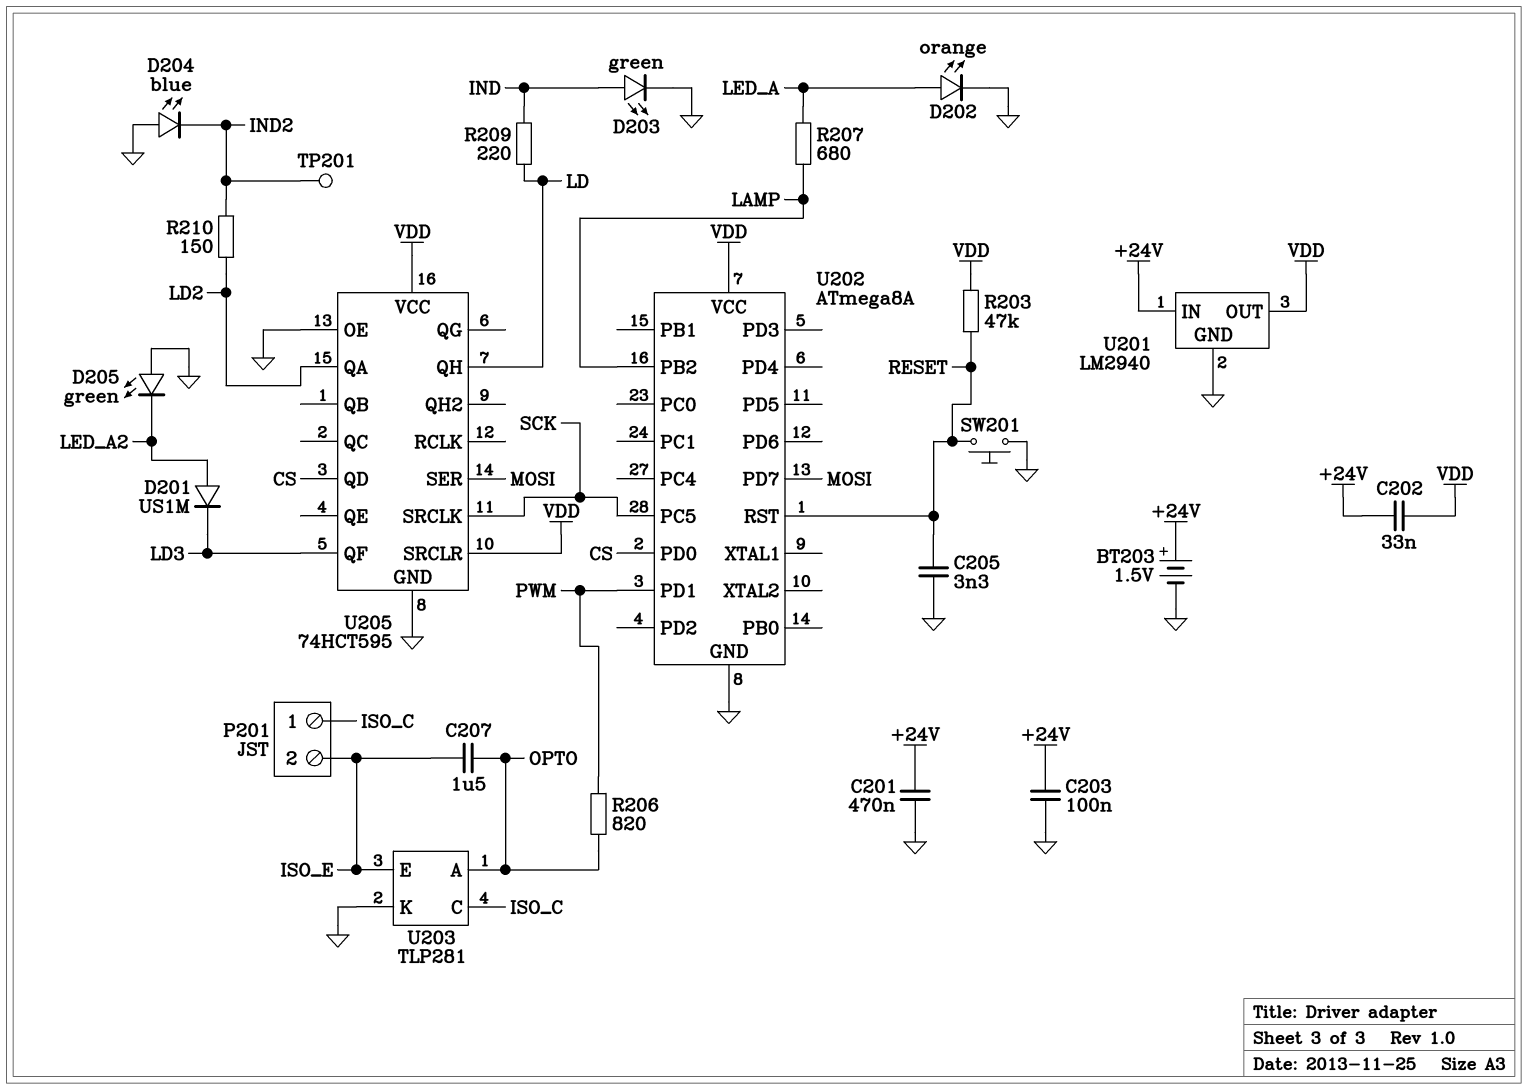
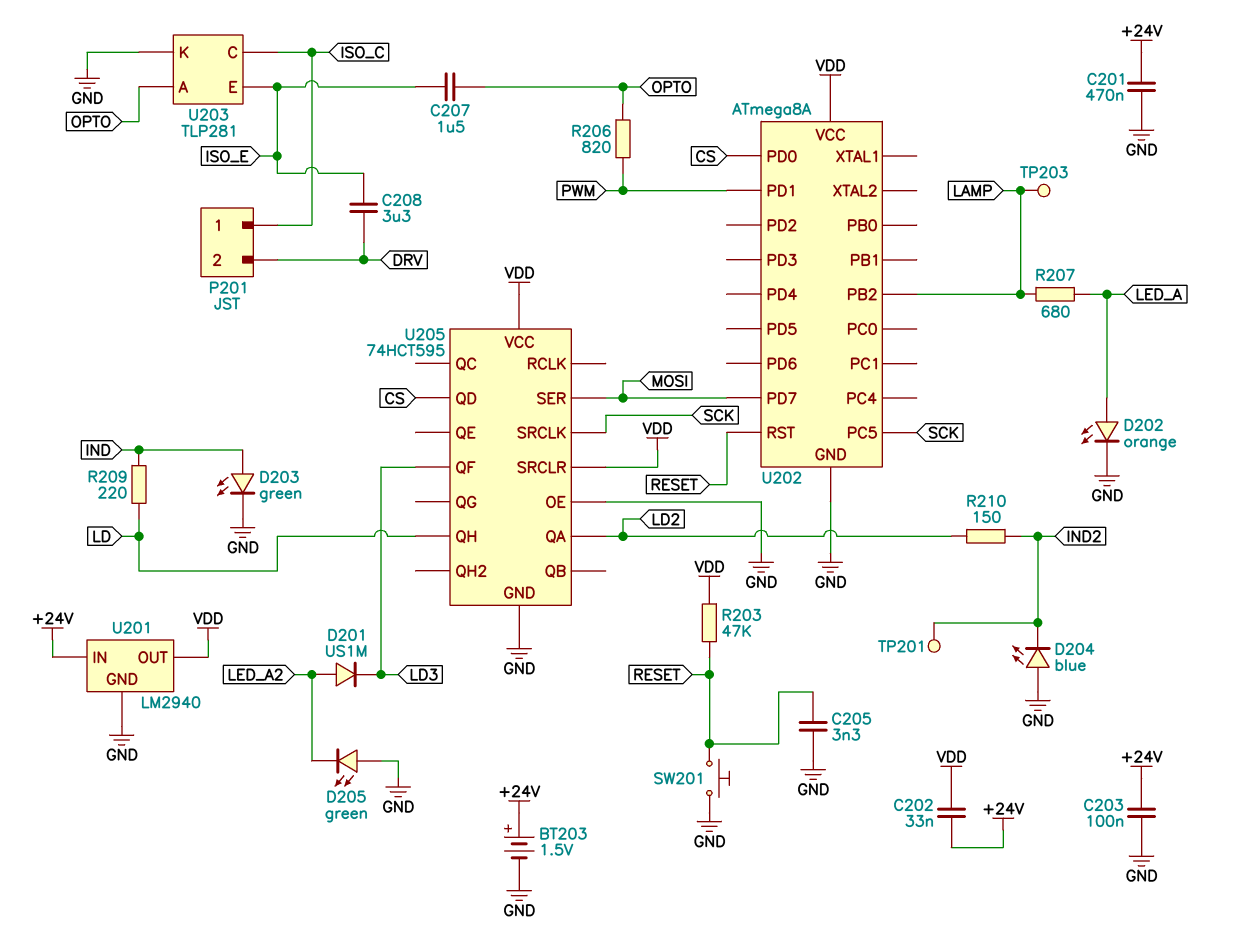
C208: none -> 3.3uF (DRV, ISO_E)
P201 pin 2: ISO_E -> DRV
TP203: none -> test point (LAMP)

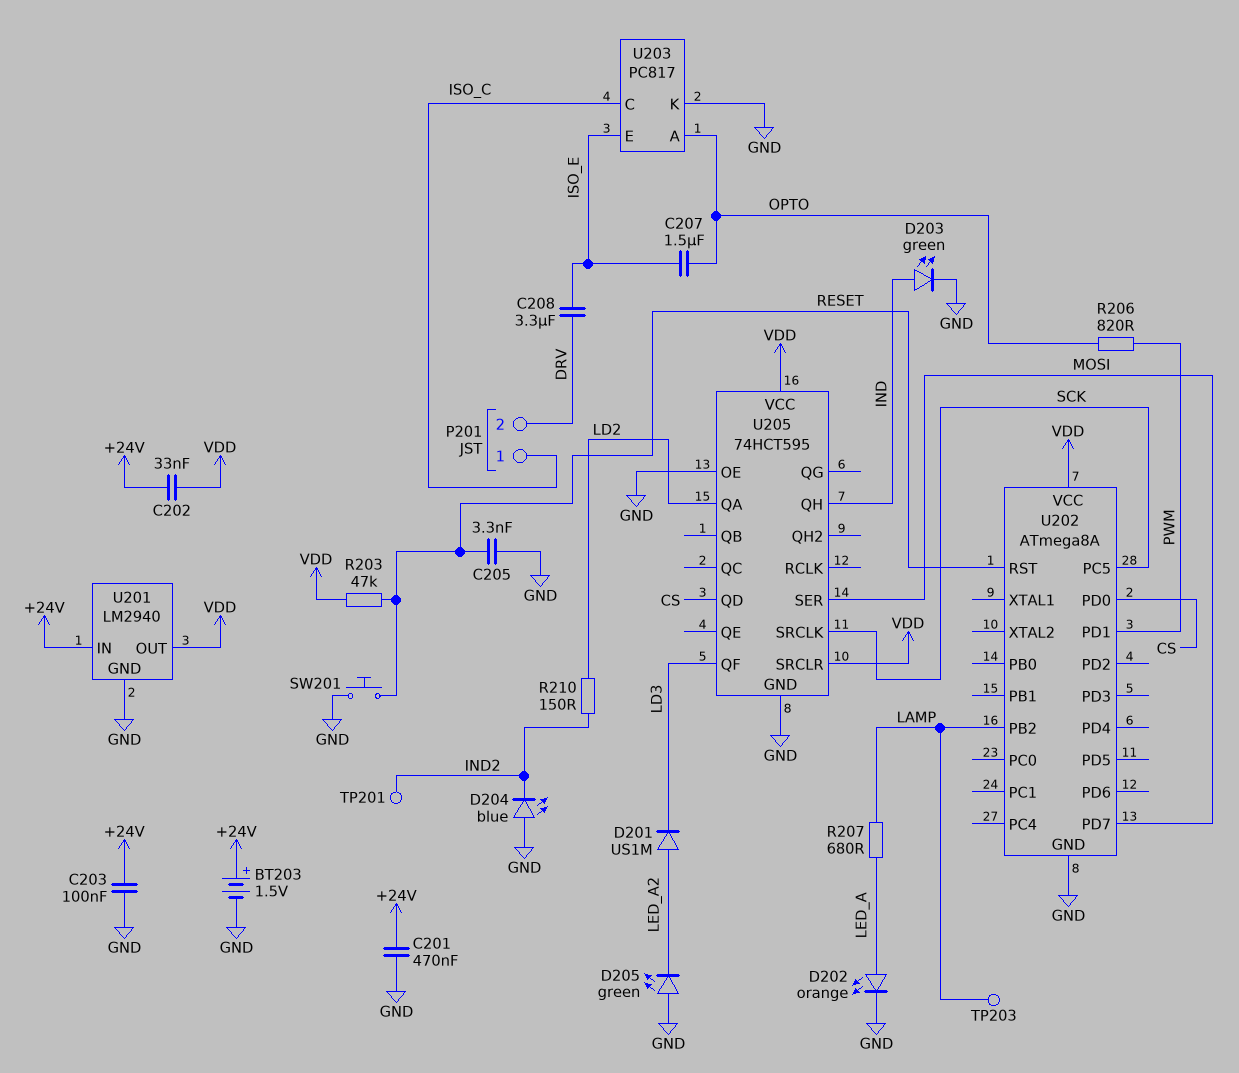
R209: 220 (IND, LD) -> none
U203: TLP281 -> PC817
U205 pin QH: LD -> IND

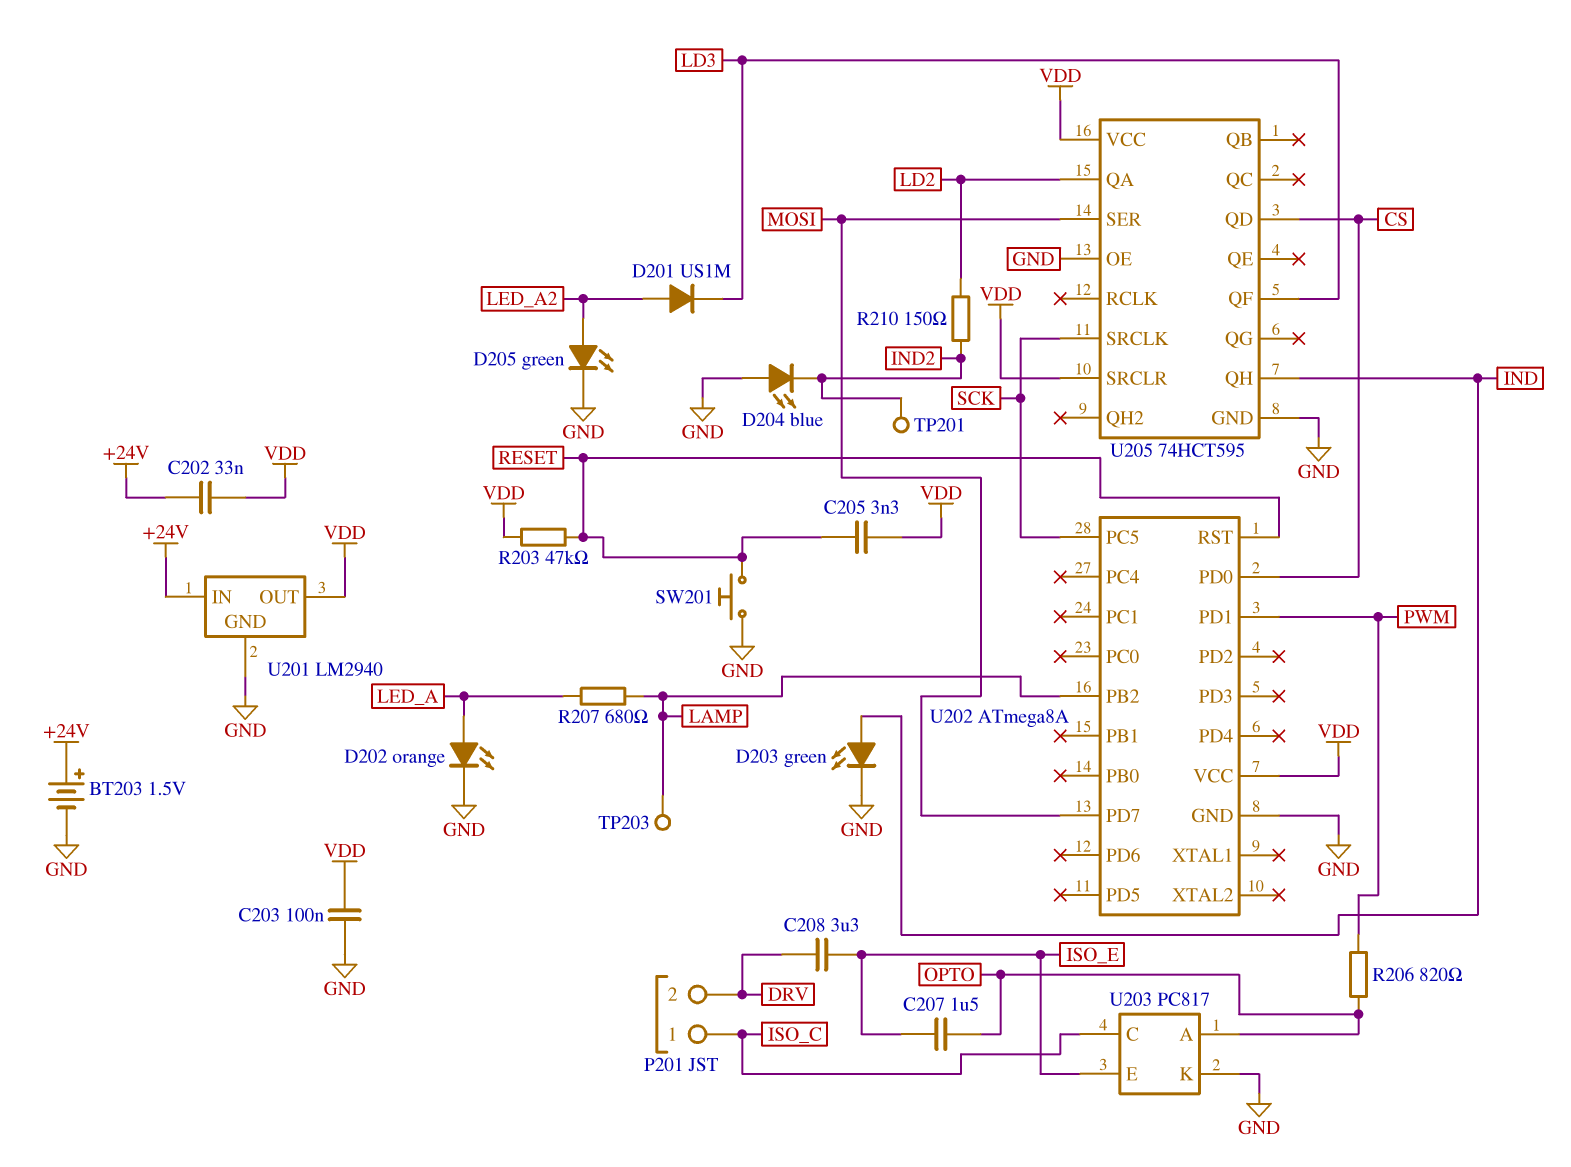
C201: 470nF (+24V, GND) -> none
C203: 100nF (+24V, GND) -> 100nF (GND, VDD)
C205: 3.3nF (GND, RESET) -> 3.3nF (RESET, VDD)
D205: LED green (A GND, K LED_A2) -> LED green (A LED_A2, K GND)

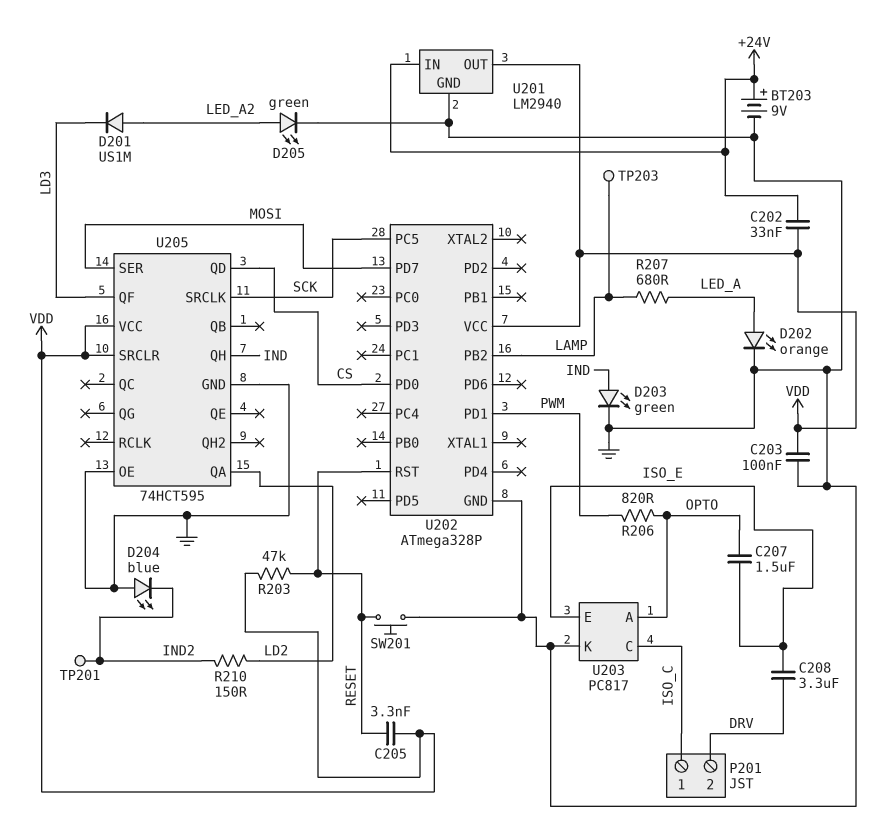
BT203: 1.5V (plus +24V, minus GND) -> 9V (plus +24V, minus GND)
U202: ATmega8A -> ATmega328P

